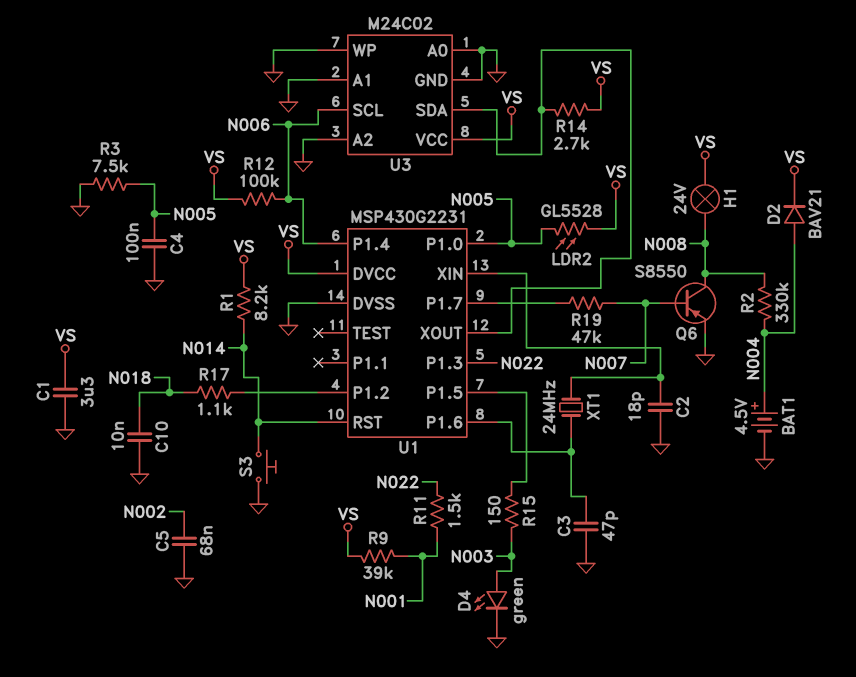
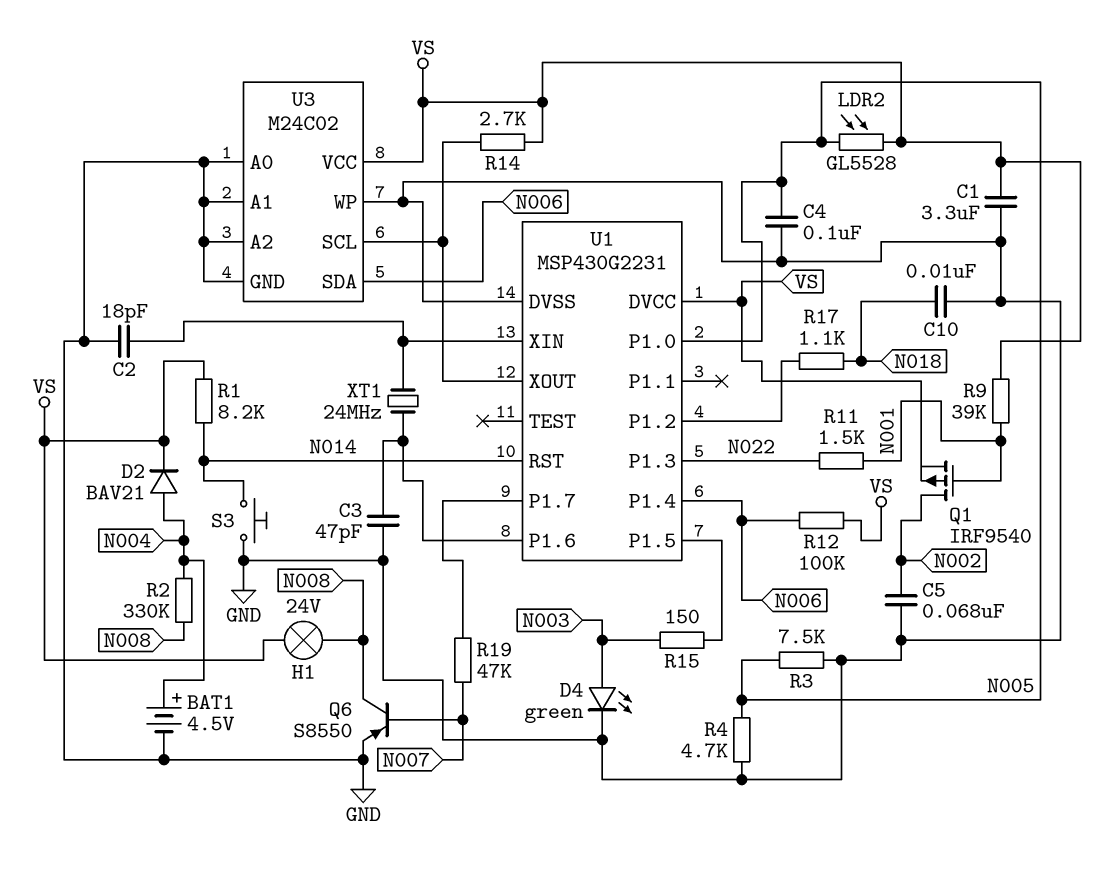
Q1: none -> PMOS IRF9540 (G N001, D N002, S VS)
R4: none -> 4.7k (GND, N005)
U3 pin SCL: N006 -> U1/XOUT
U3 pin SDA: U1/XOUT -> N006

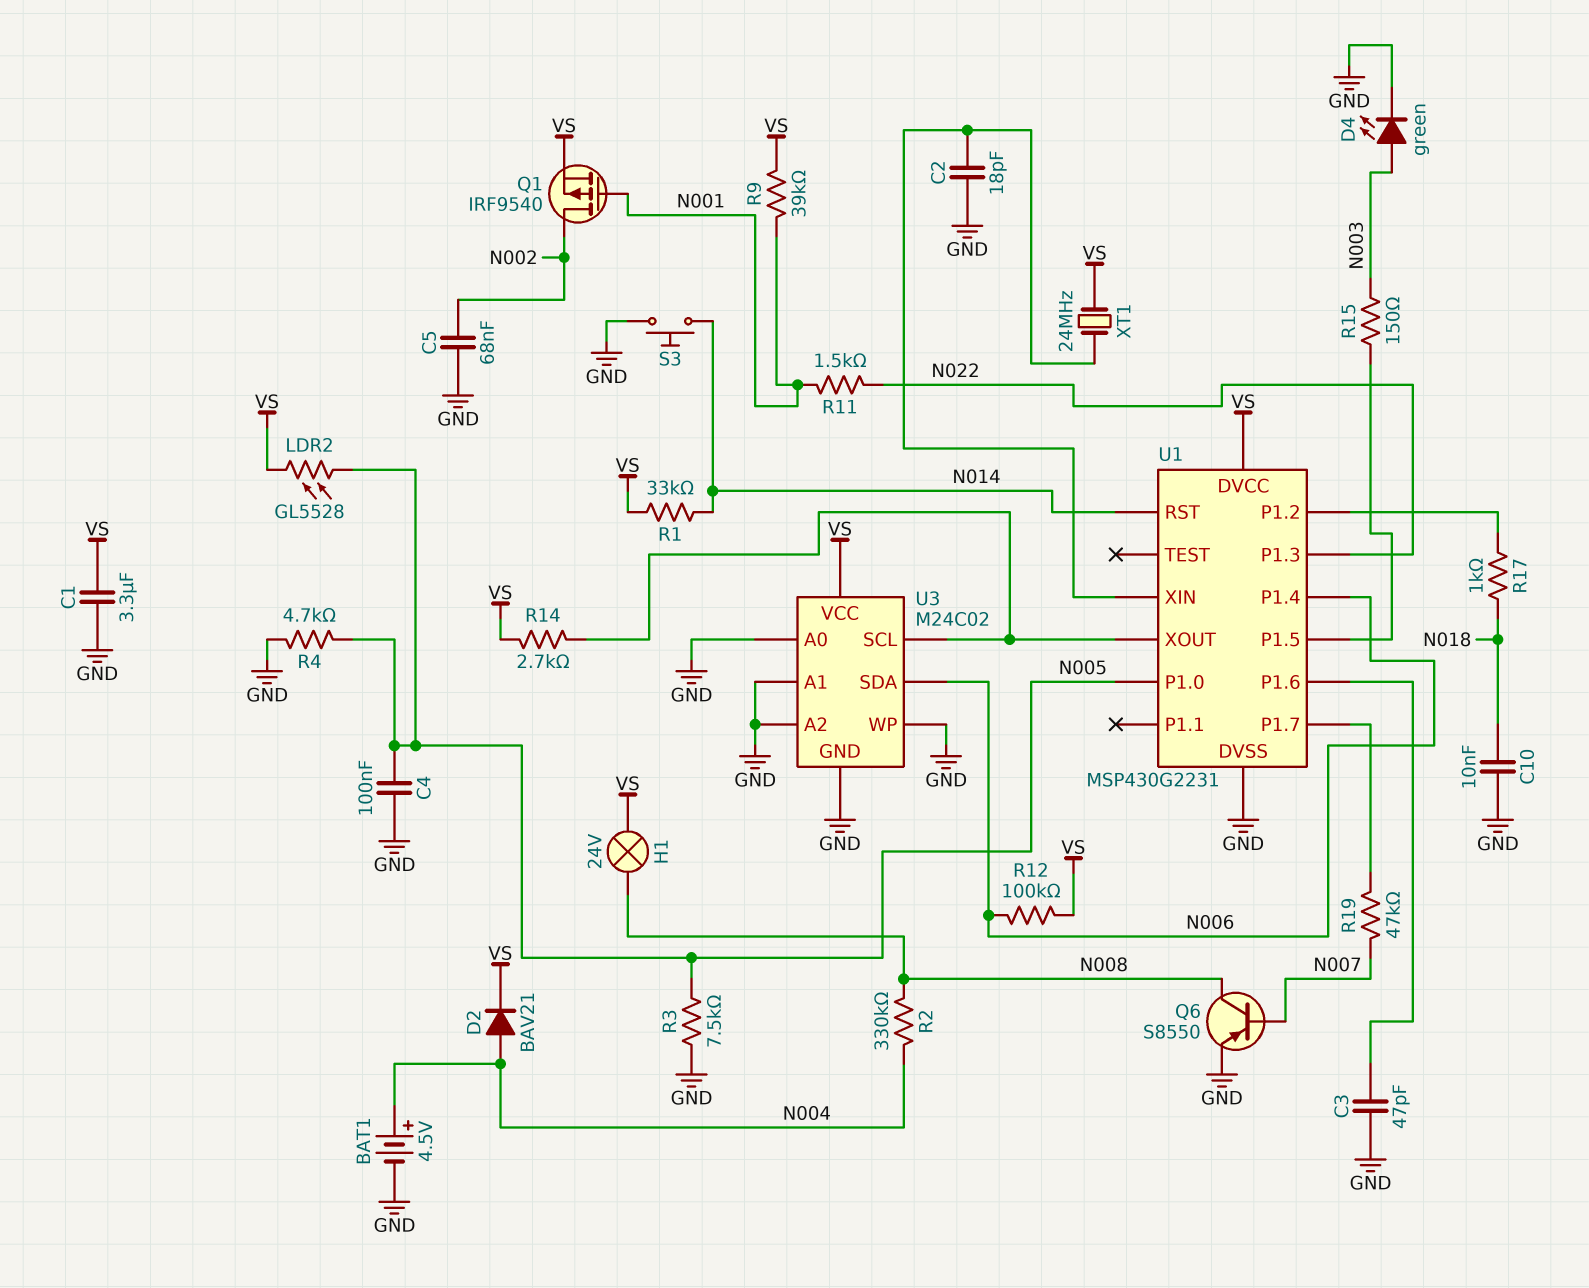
R1: 8.2k (N014, VS) -> 33k (N014, VS)
R17: 1.1k (N018, U1/P1.2) -> 1k (N018, U1/P1.2)
XT1: 24MHz (U1/P1.6, U1/XIN) -> 24MHz (U1/XIN, VS)

